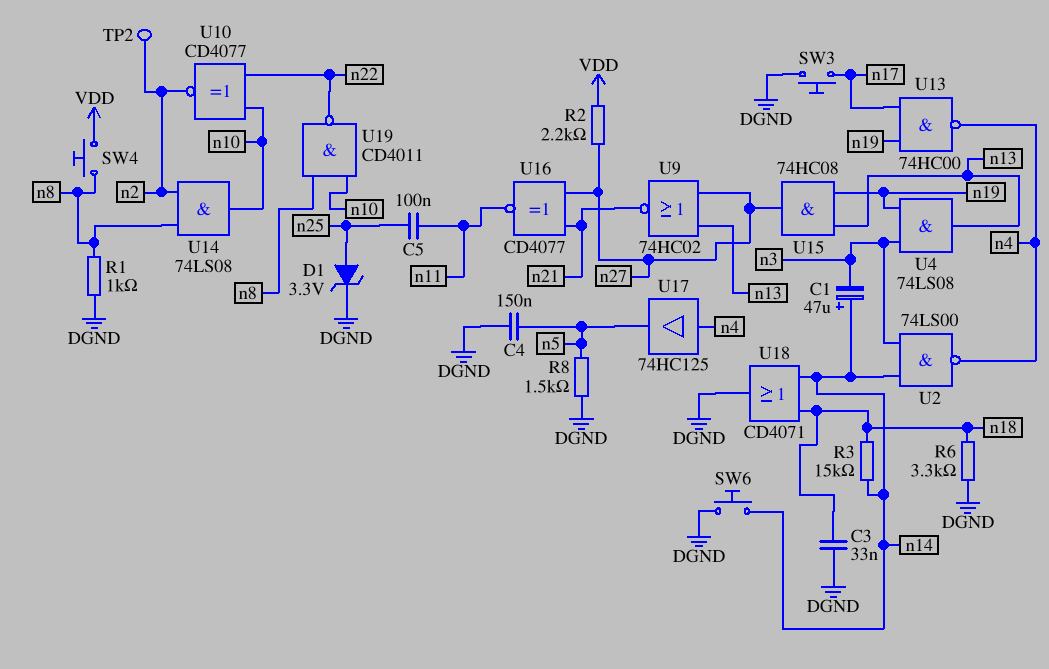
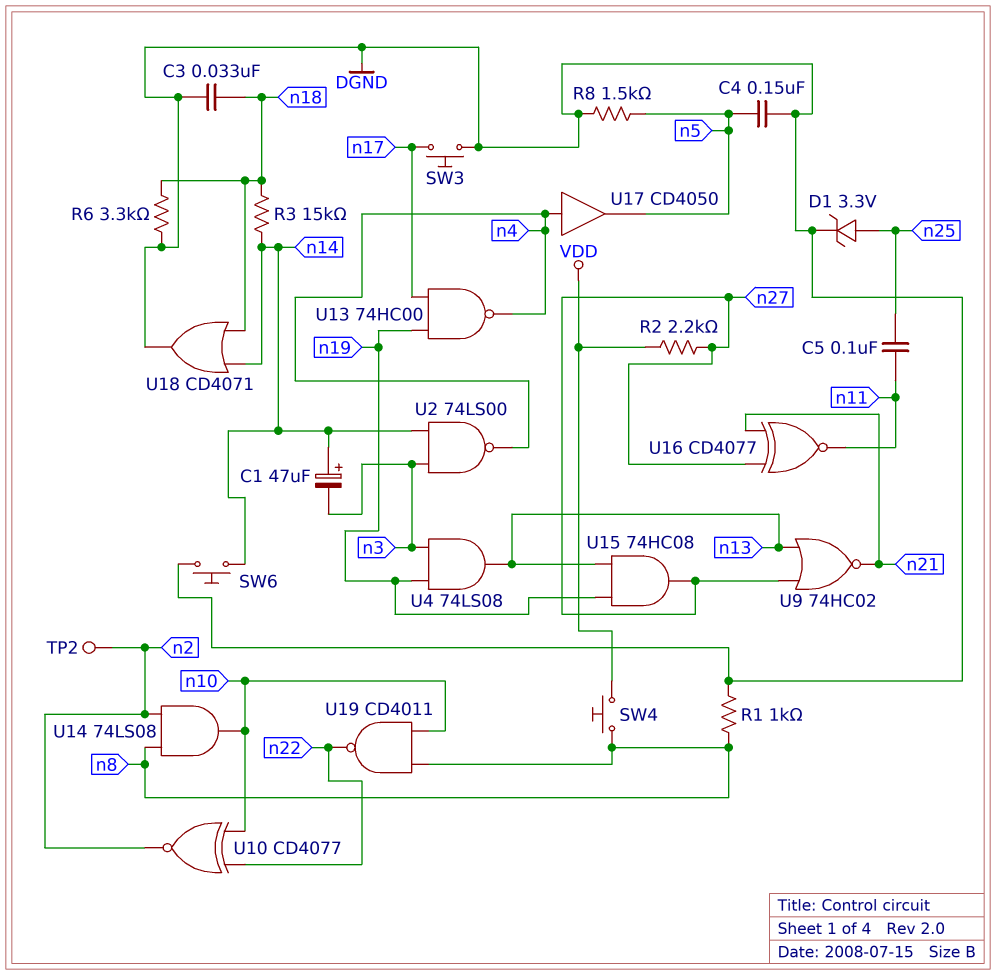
U17: buffer 74HC125 (in n4, out n5) -> buffer CD4050 (in n4, out n5)

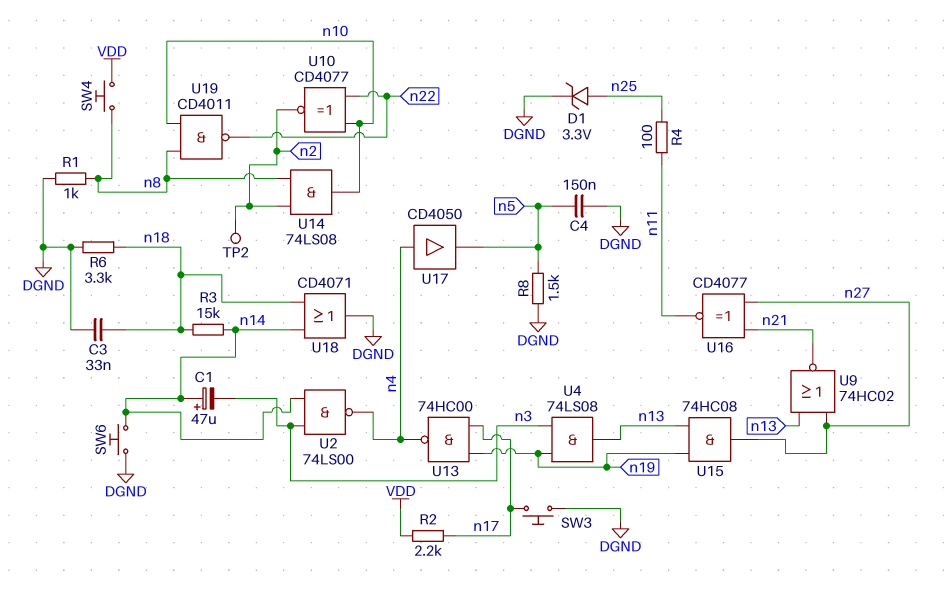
C5: 100nF (n11, n25) -> none
R2: 2.2k (VDD, n27) -> 2.2k (VDD, n17)
R4: none -> 100 (n11, n25)

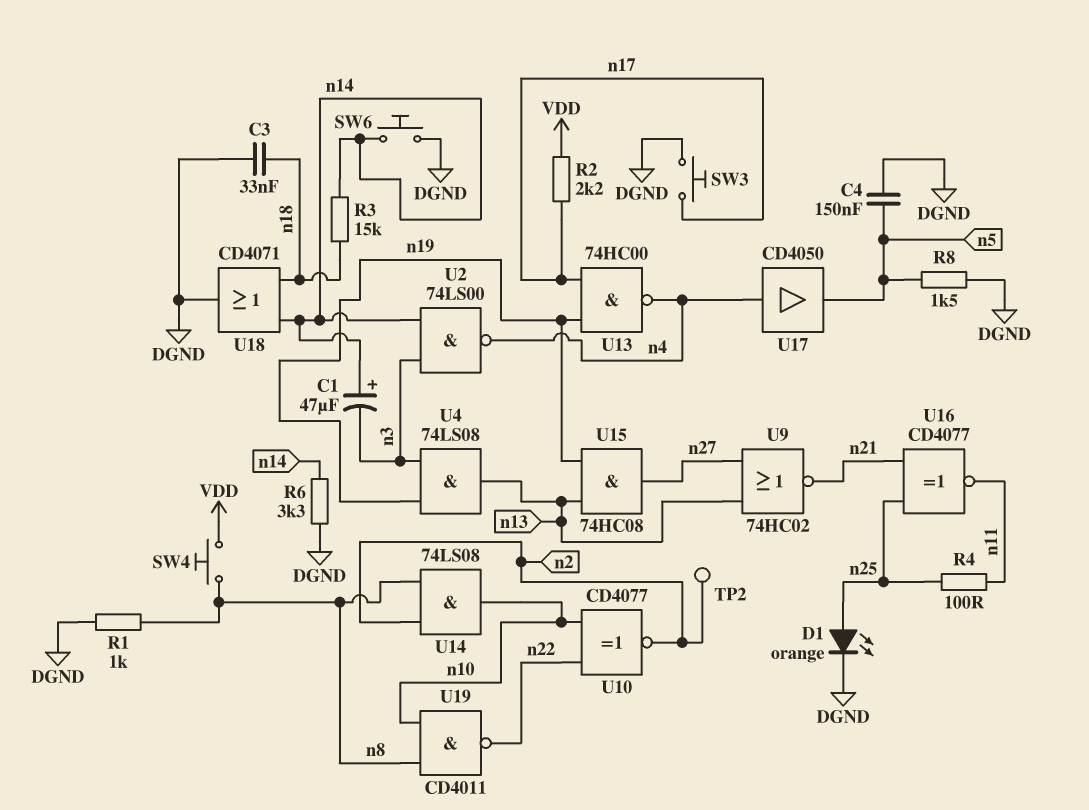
D1: zener 3.3V (A n25, K DGND) -> LED orange (A n25, K DGND)
R6: 3.3k (DGND, n18) -> 3.3k (DGND, n14)
U16: XNOR CD4077 (in n21, in n27, out n11) -> XNOR CD4077 (in n21, in n25, out n11)

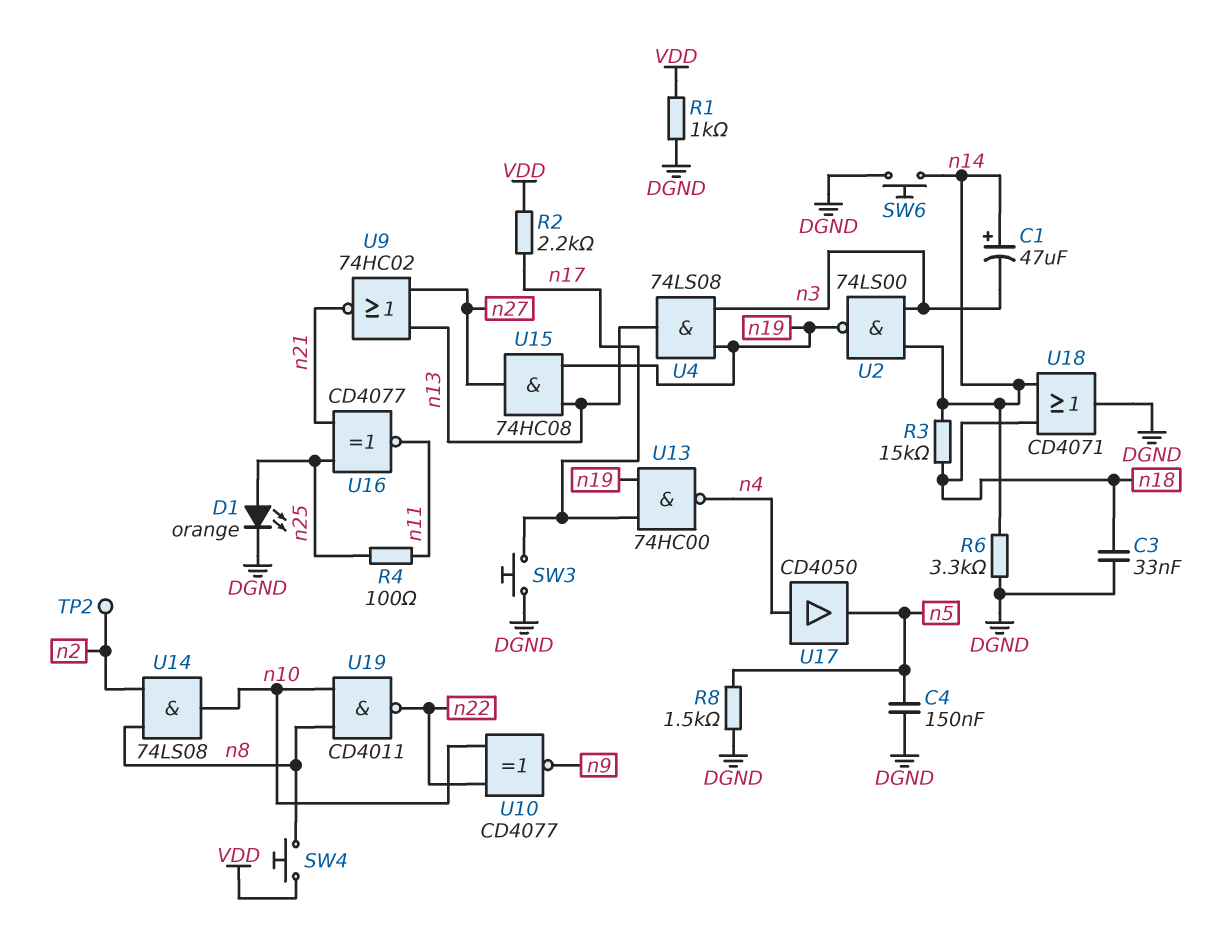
R1: 1k (DGND, n8) -> 1k (DGND, VDD)
U2: NAND 74LS00 (in n3, in n14, out n4) -> NAND 74LS00 (in n3, in n14, out n19)
U10: XNOR CD4077 (in n10, in n22, out n2) -> XNOR CD4077 (in n10, in n22, out n9)

